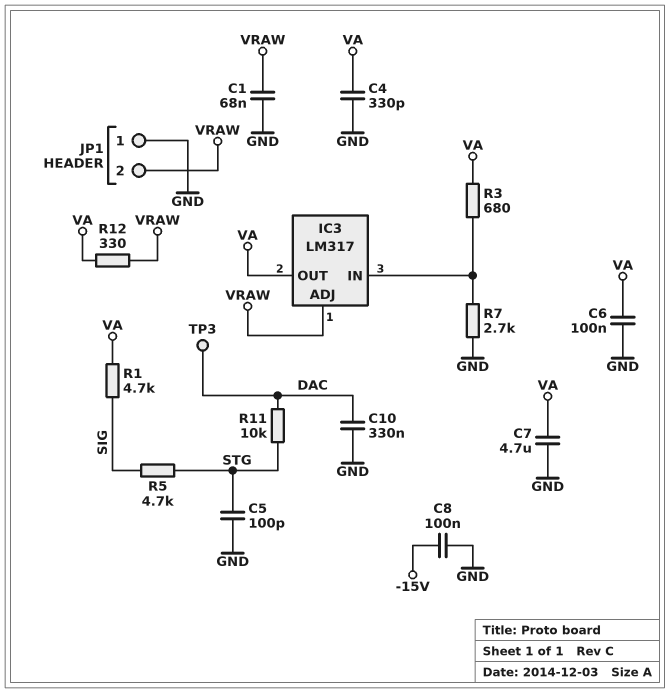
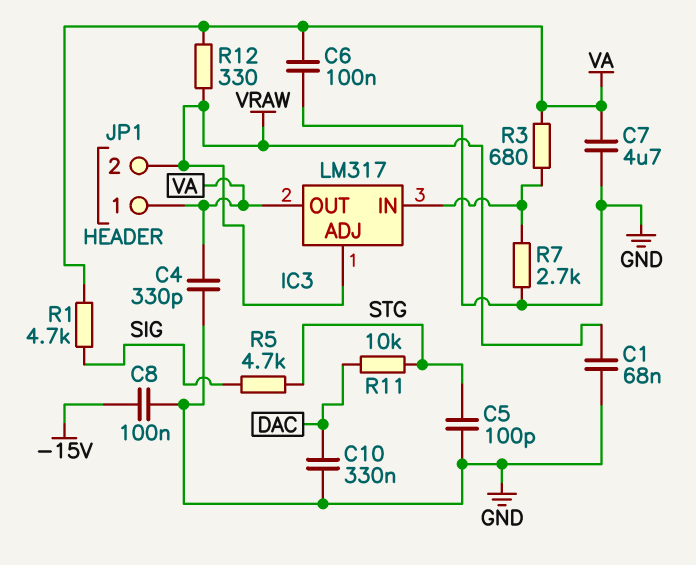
JP1 pin 1: GND -> VA
TP3: test point (DAC) -> none

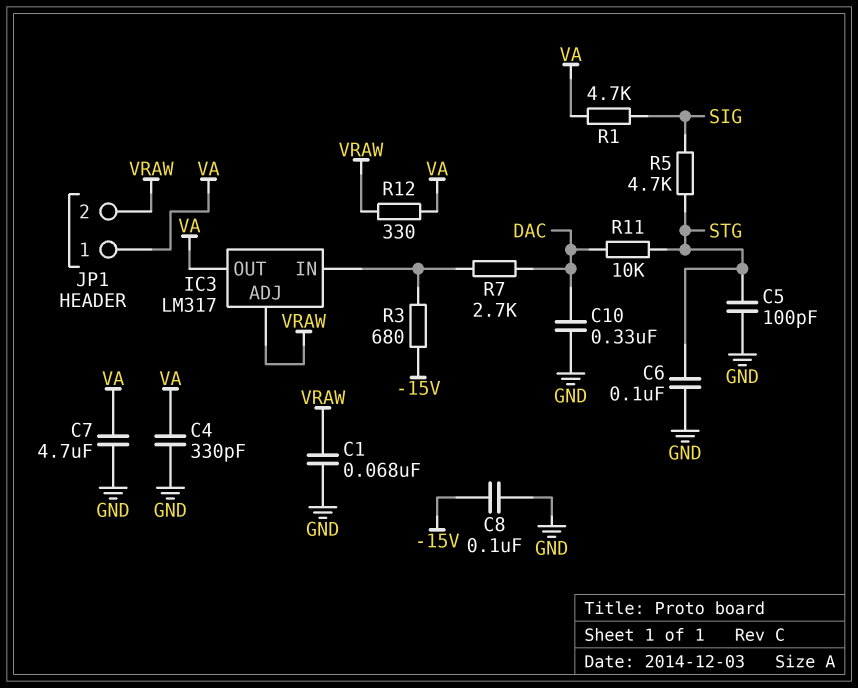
C6: 100nF (GND, VA) -> 100nF (GND, STG)
R3: 680 (IC3/IN, VA) -> 680 (-15V, IC3/IN)
R7: 2.7k (GND, IC3/IN) -> 2.7k (DAC, IC3/IN)

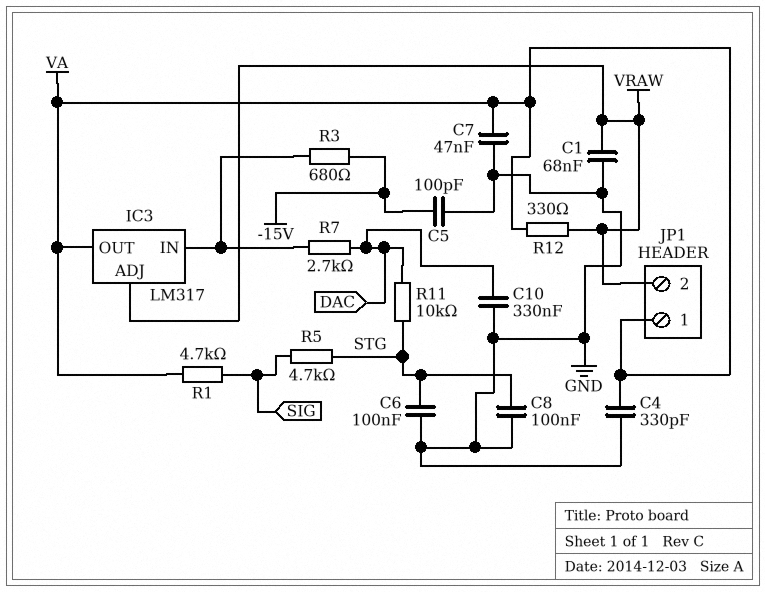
C5: 100pF (GND, STG) -> 100pF (-15V, GND)
C7: 4.7uF (GND, VA) -> 47nF (GND, VA)
C8: 100nF (-15V, GND) -> 100nF (GND, STG)

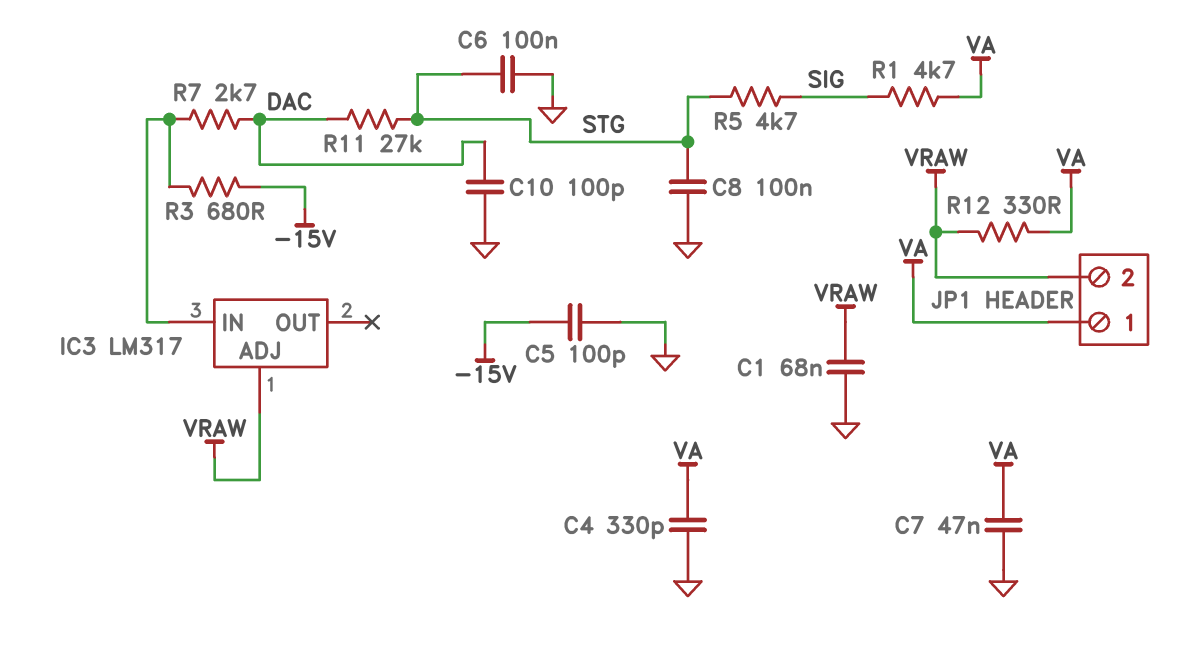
C10: 330nF (DAC, GND) -> 100pF (DAC, GND)
IC3 pin OUT: VA -> none
R11: 10k (DAC, STG) -> 27k (DAC, STG)

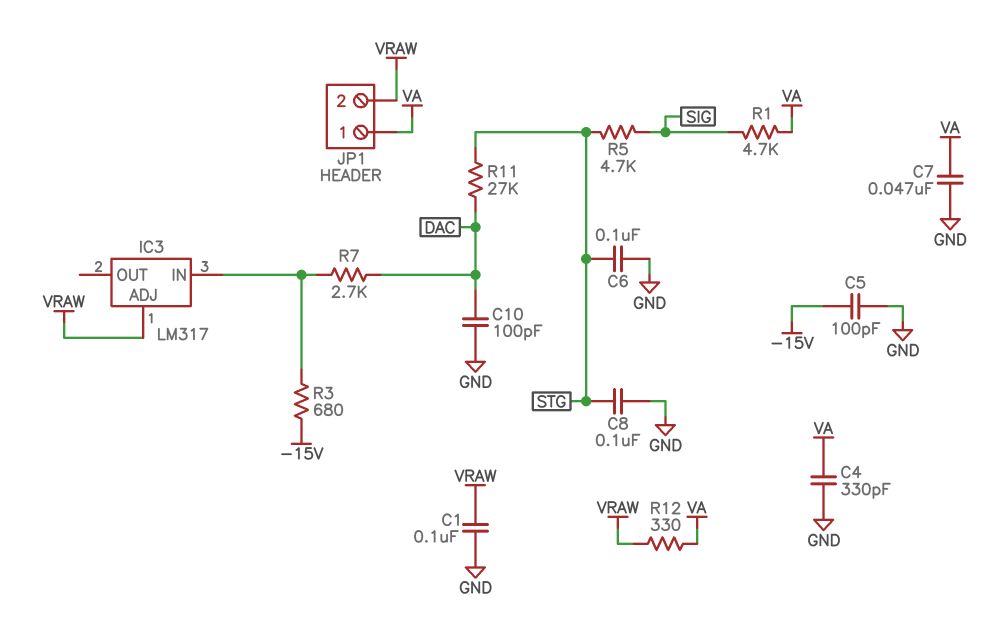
C1: 68nF (GND, VRAW) -> 100nF (GND, VRAW)

